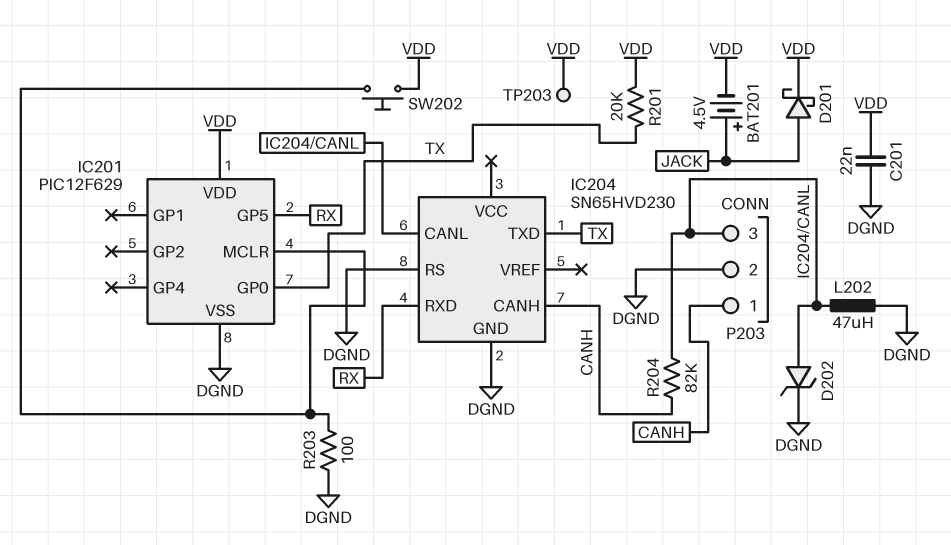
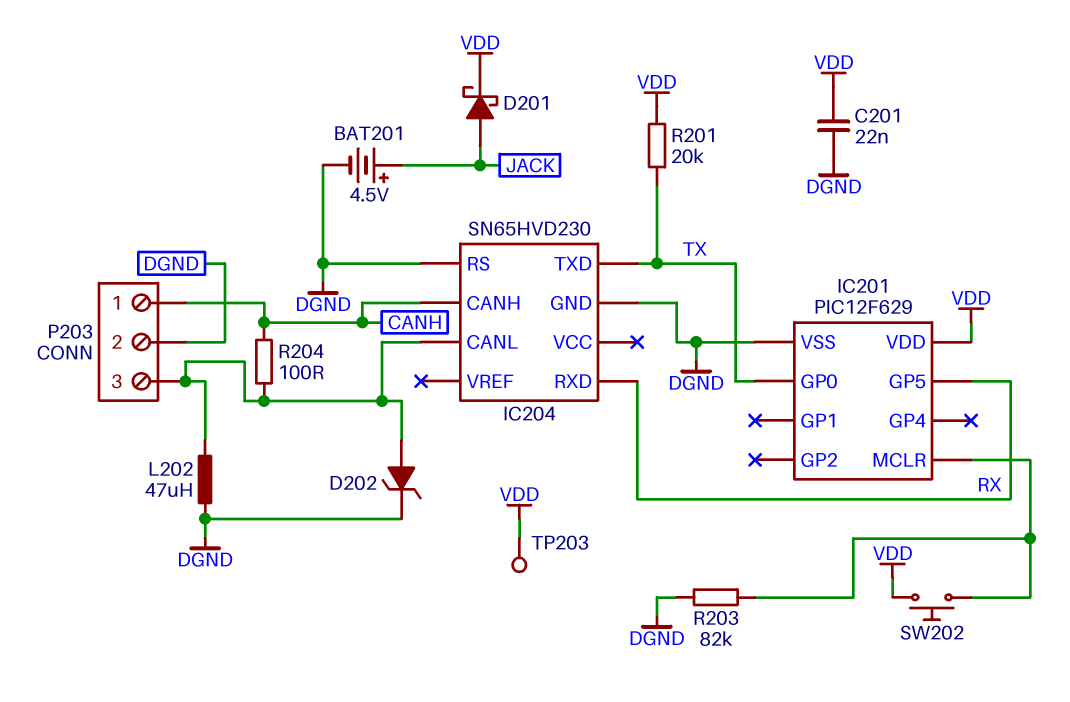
BAT201: 4.5V (plus JACK, minus VDD) -> 4.5V (plus JACK, minus DGND)
R203: 100 (DGND, IC201/MCLR) -> 82k (DGND, IC201/MCLR)
R204: 82k (CANH, IC204/CANL) -> 100 (CANH, IC204/CANL)

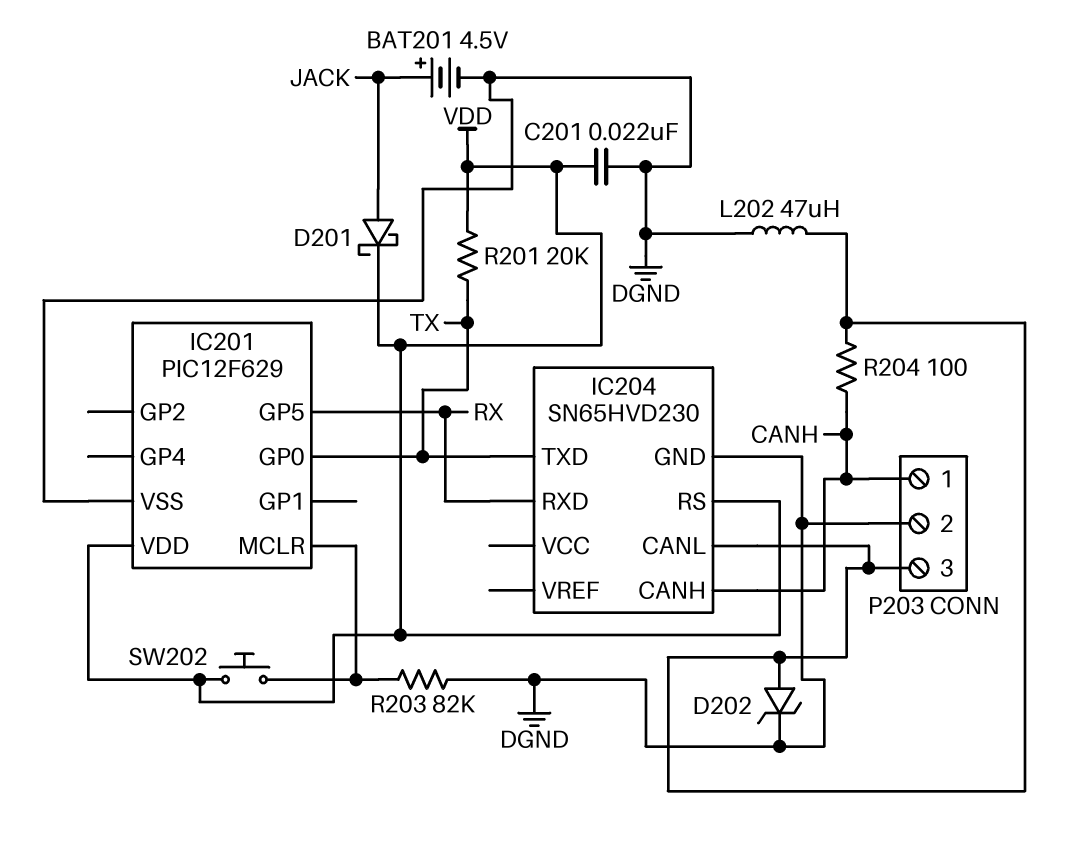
IC204 pin RS: DGND -> VDD
TP203: test point (VDD) -> none

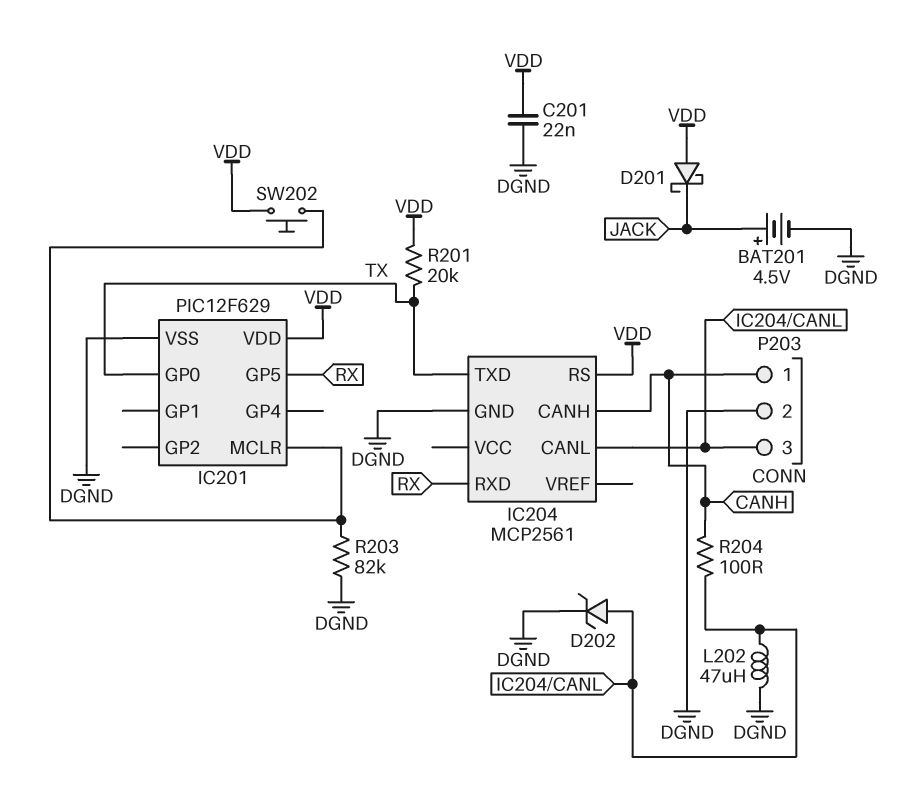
D201: schottky (A JACK, K VDD) -> schottky (A VDD, K JACK)
IC204: SN65HVD230 -> MCP2561

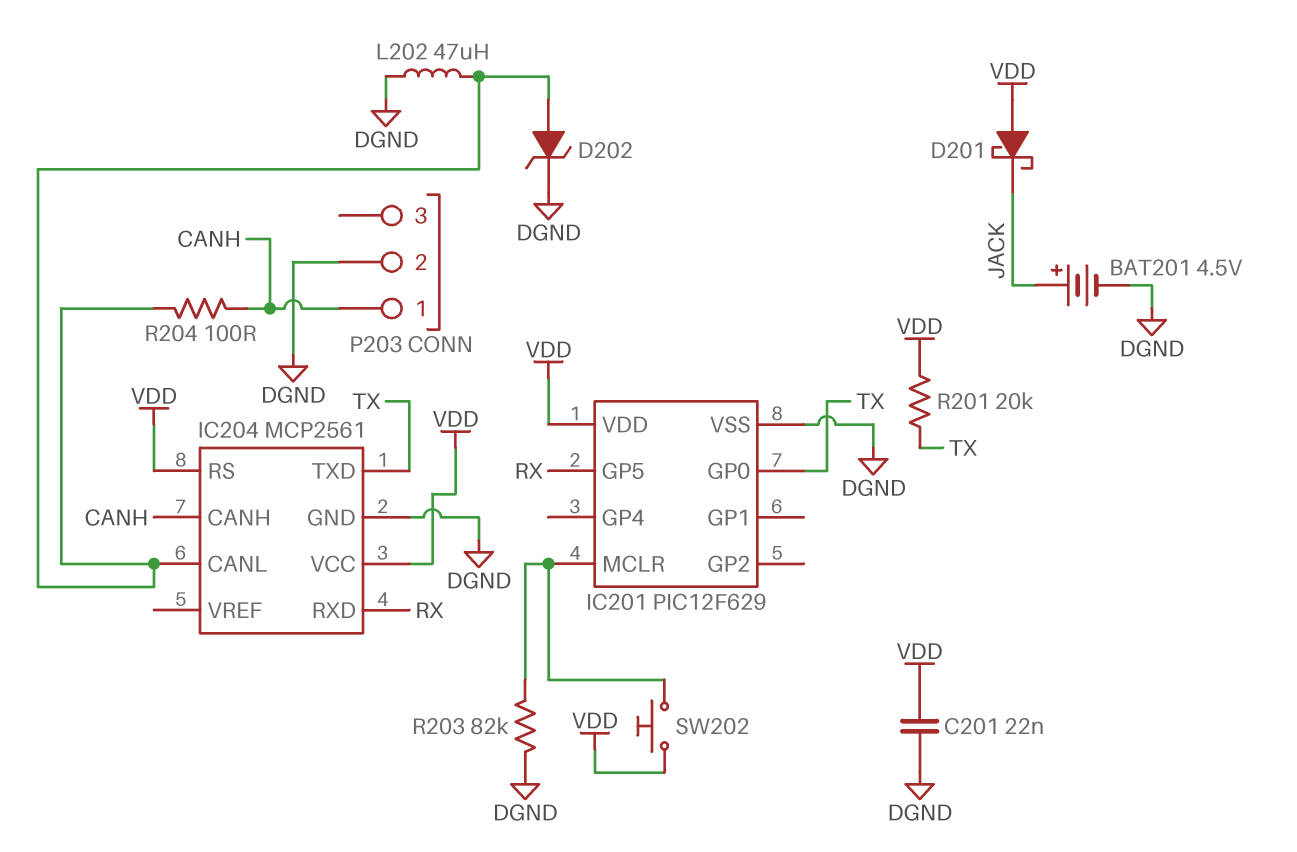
IC204 pin VCC: none -> VDD
P203 pin 3: IC204/CANL -> none

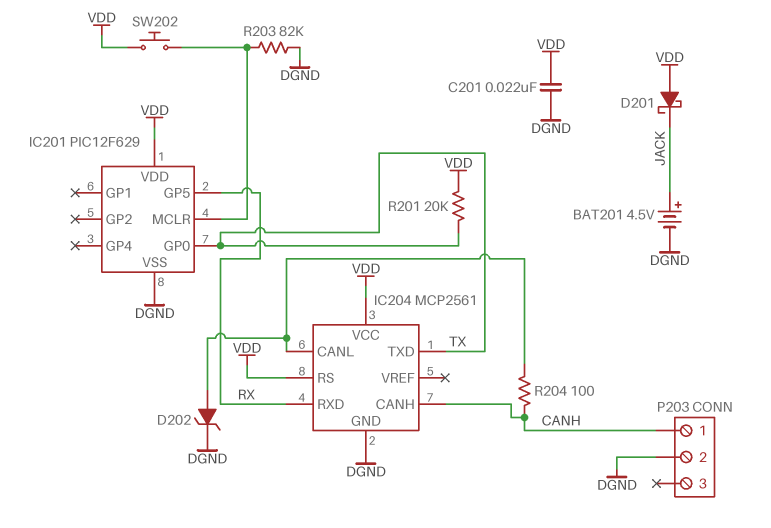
L202: 47uH (DGND, IC204/CANL) -> none

